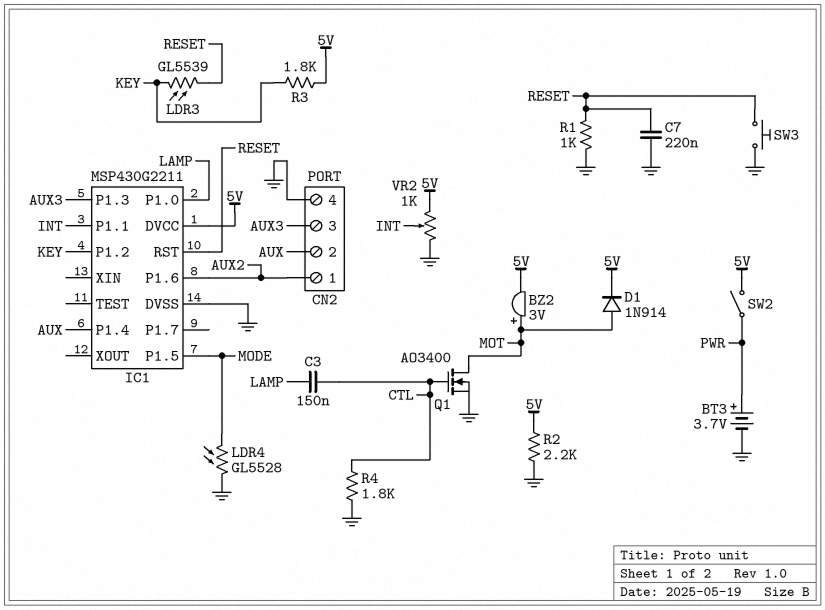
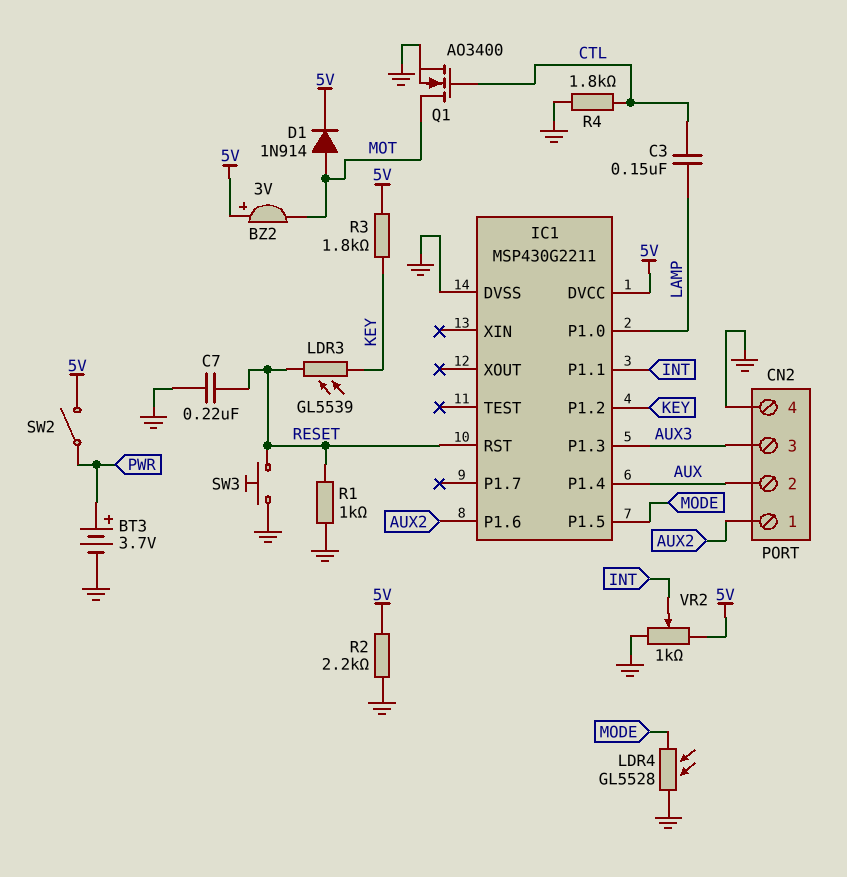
BZ2: buzzer 3V (plus MOT, minus 5V) -> buzzer 3V (plus 5V, minus MOT)

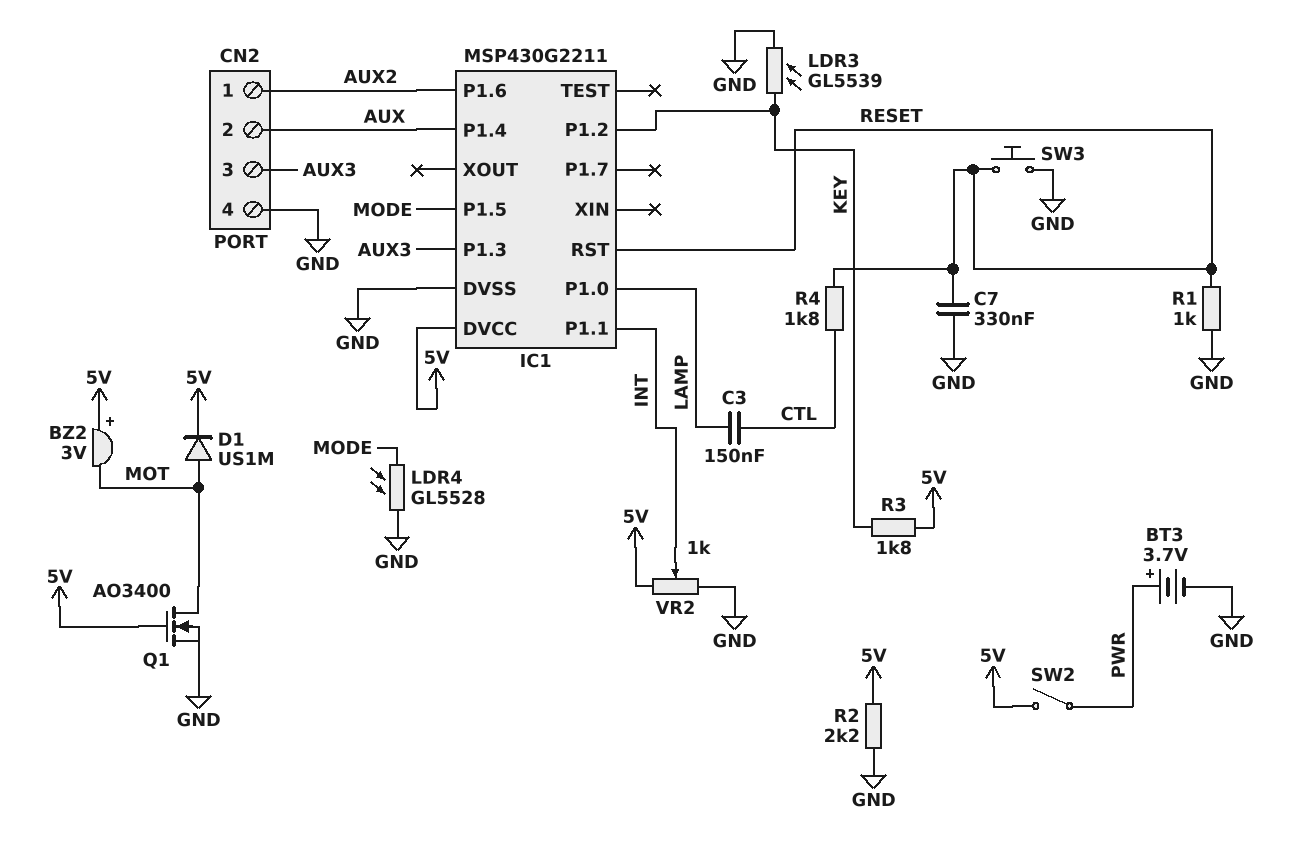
C7: 220nF (GND, RESET) -> 330nF (GND, RESET)
D1: diode 1N914 (A MOT, K 5V) -> diode US1M (A MOT, K 5V)
LDR3: GL5539 (KEY, RESET) -> GL5539 (GND, KEY)
Q1: NMOS AO3400 (G CTL, D MOT, S GND) -> NMOS AO3400 (G 5V, D MOT, S GND)
R4: 1.8k (CTL, GND) -> 1.8k (CTL, RESET)

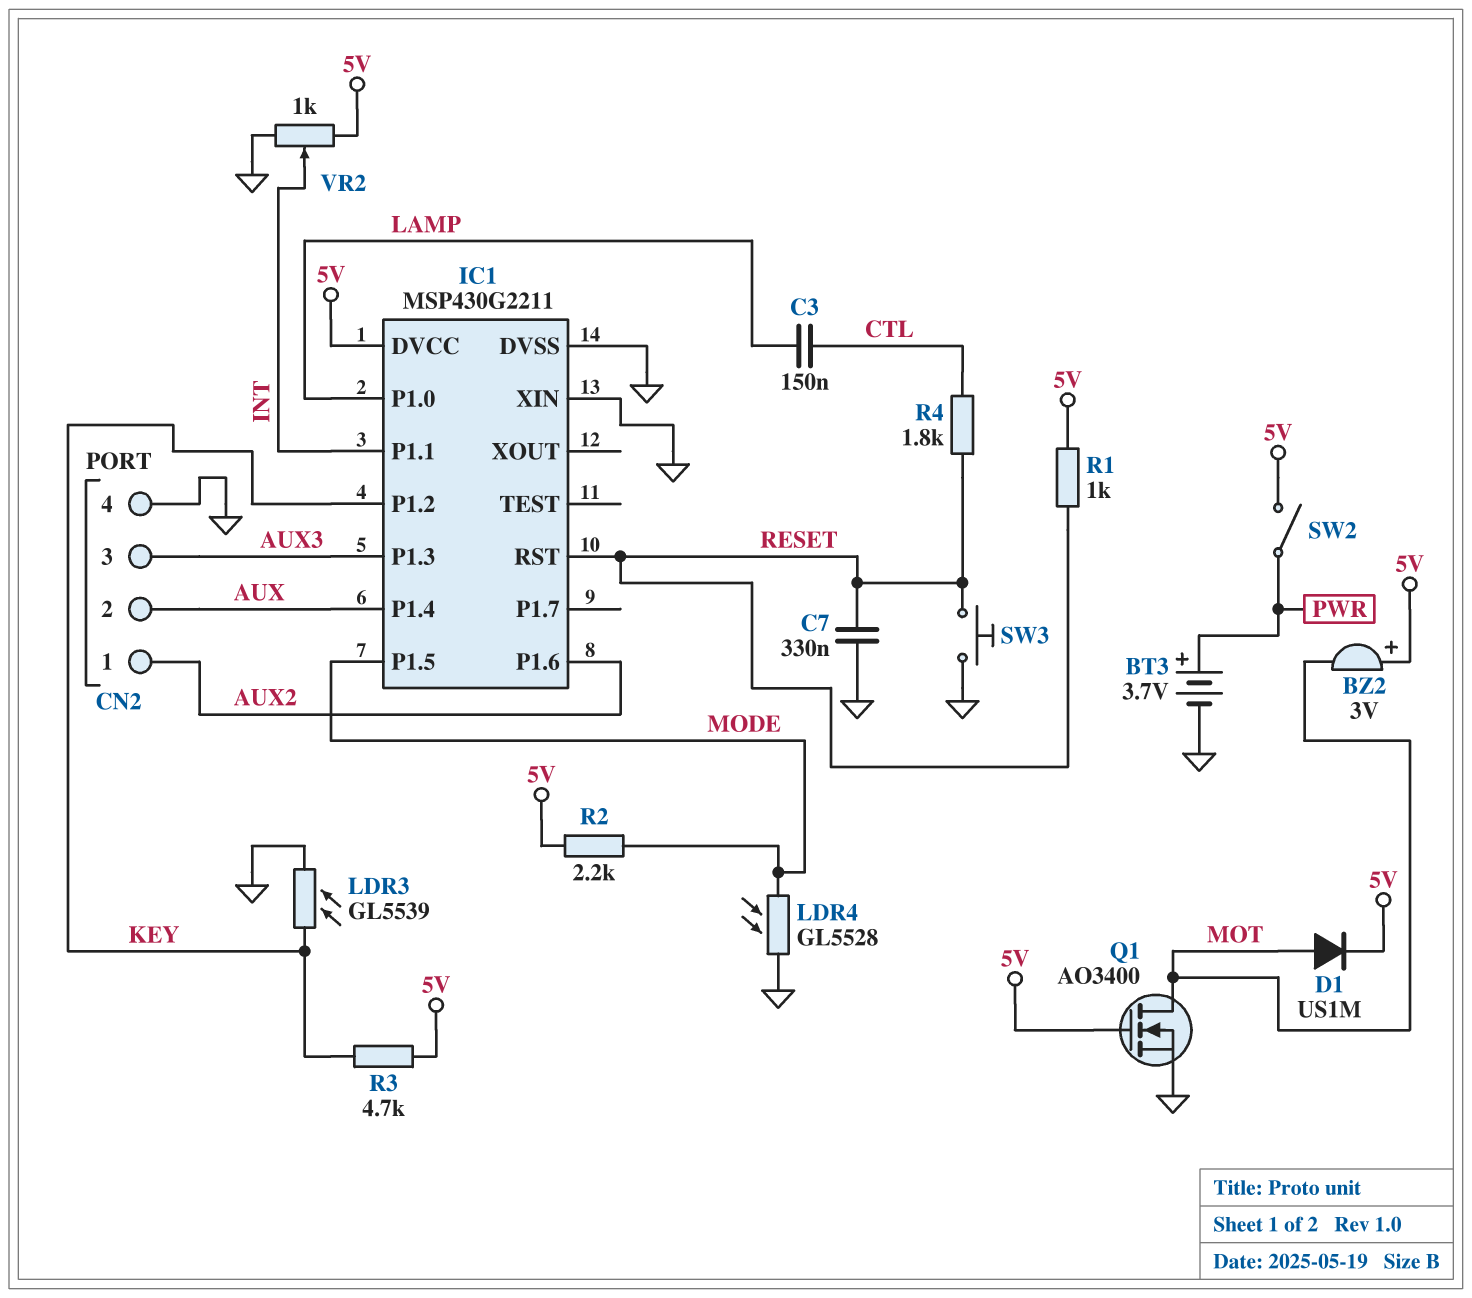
IC1 pin XIN: none -> GND
R1: 1k (GND, RESET) -> 1k (5V, RESET)
R2: 2.2k (5V, GND) -> 2.2k (5V, MODE)
R3: 1.8k (5V, KEY) -> 4.7k (5V, KEY)

